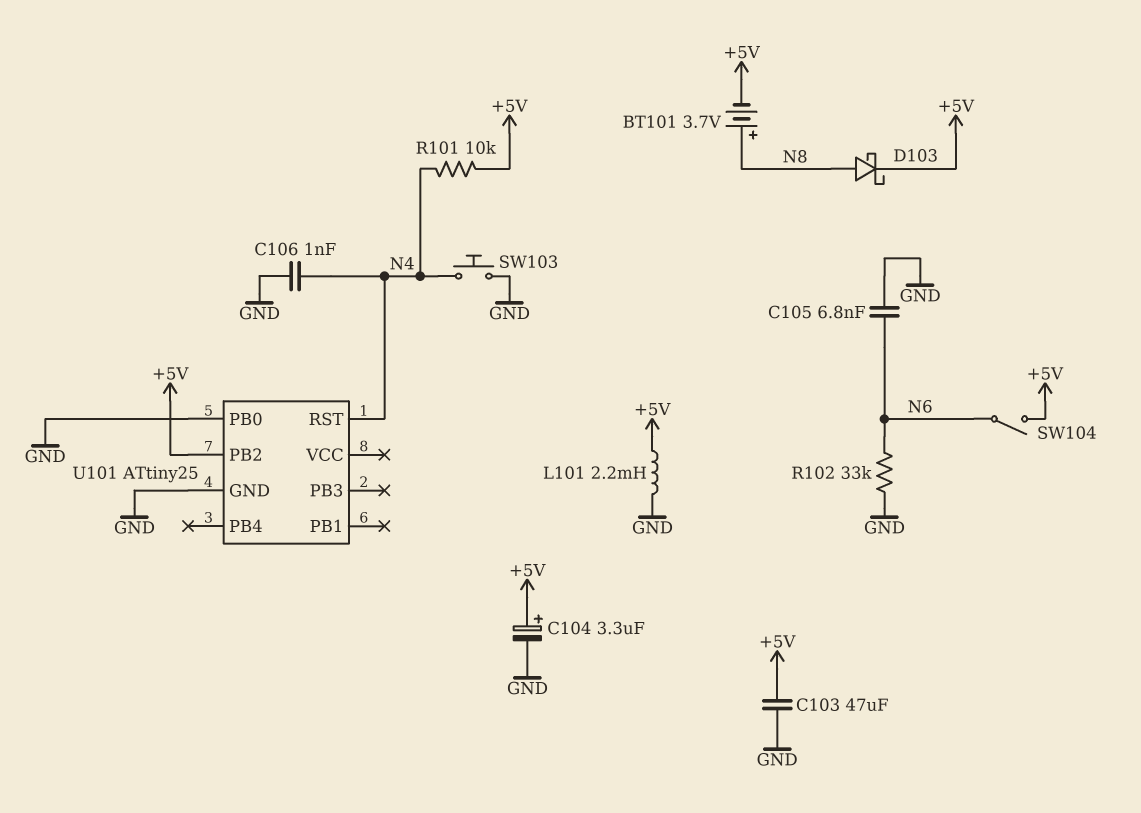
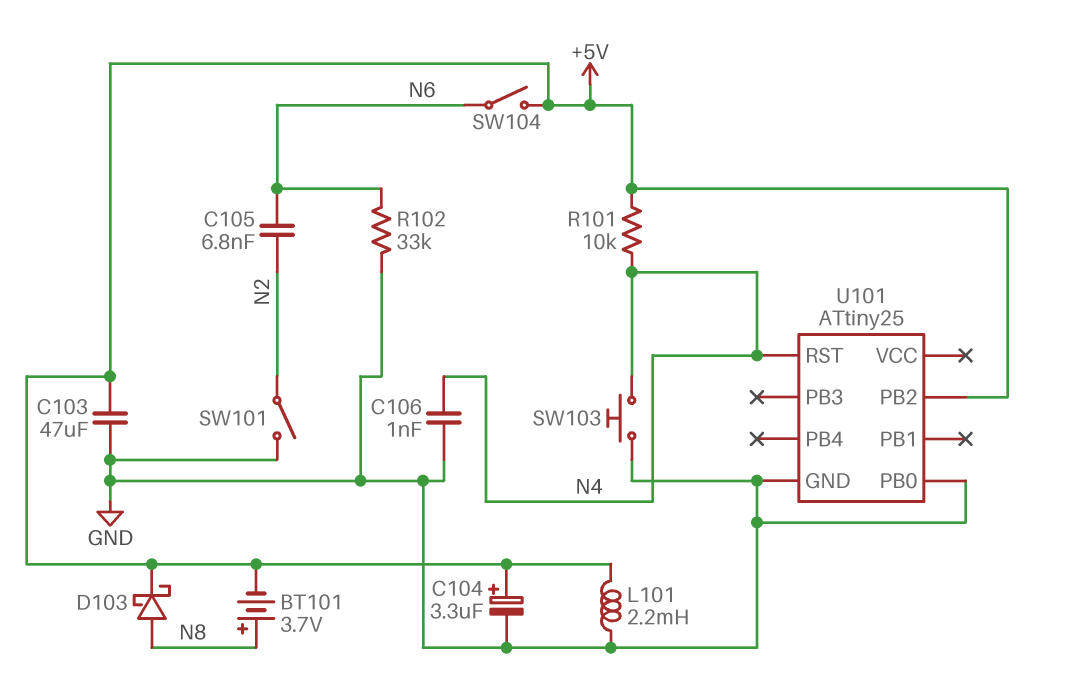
C105: 6.8nF (GND, N6) -> 6.8nF (N2, N6)
SW101: none -> switch (GND, N2)

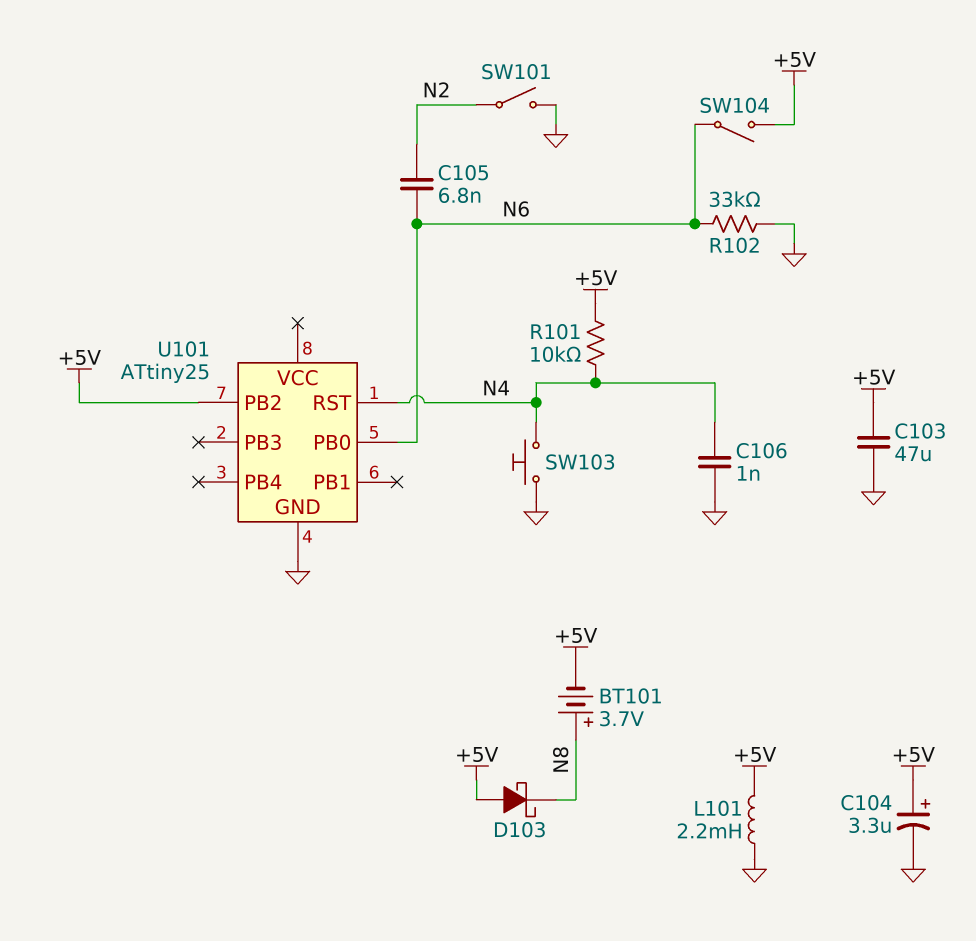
D103: schottky (A N8, K +5V) -> schottky (A +5V, K N8)
U101 pin PB0: GND -> N6

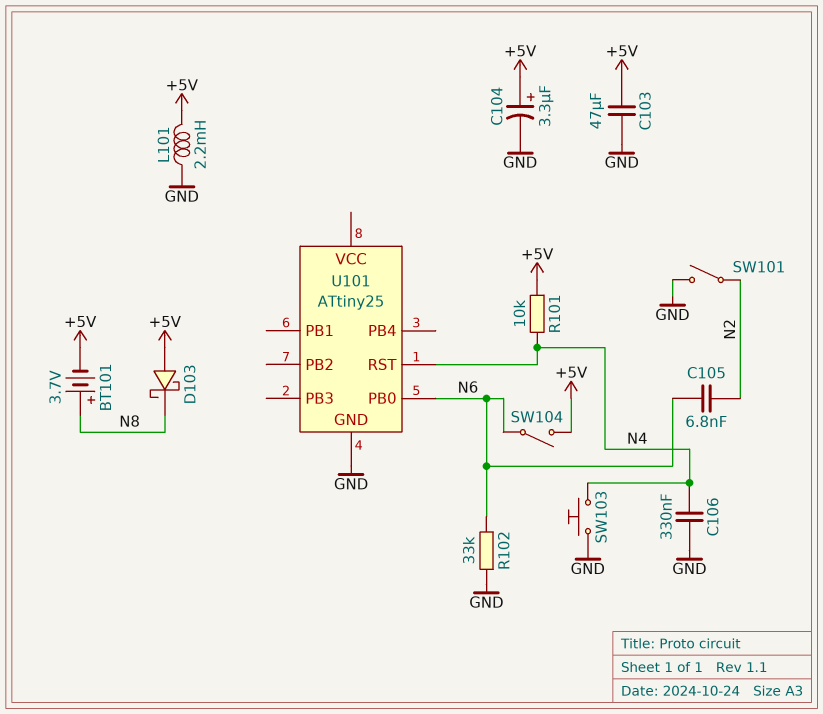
C106: 1nF (GND, N4) -> 330nF (GND, N4)
U101 pin PB2: +5V -> none

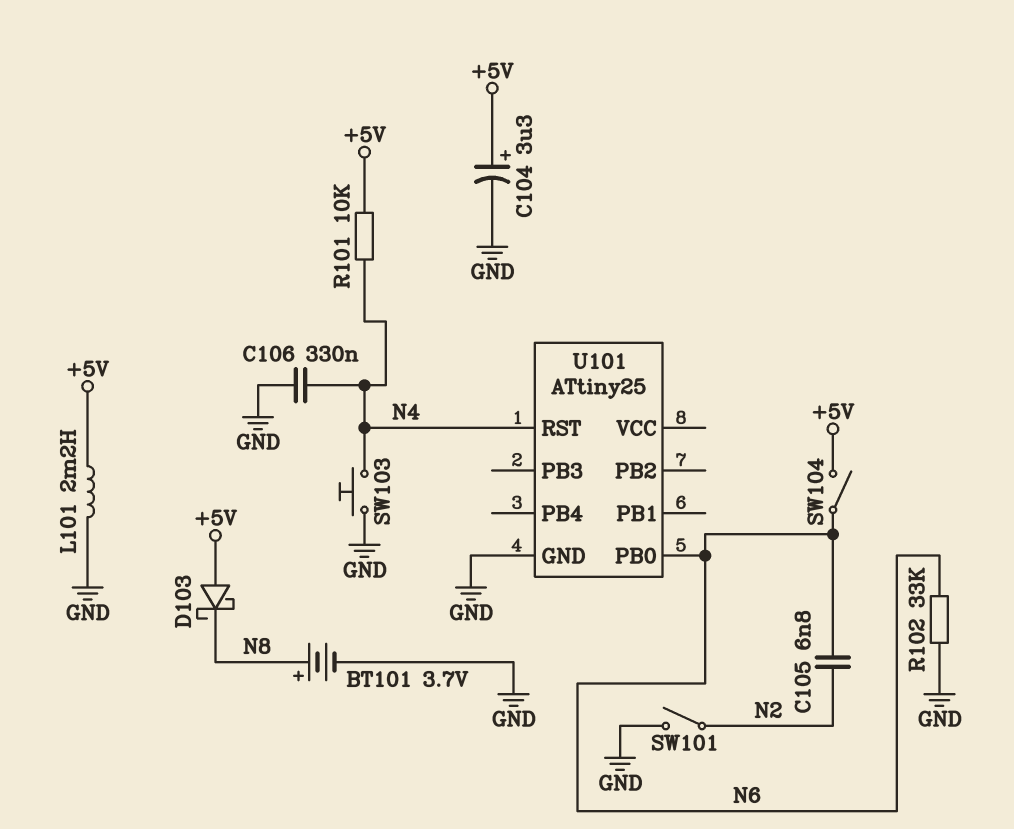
BT101: 3.7V (plus N8, minus +5V) -> 3.7V (plus N8, minus GND)
C103: 47uF (+5V, GND) -> none

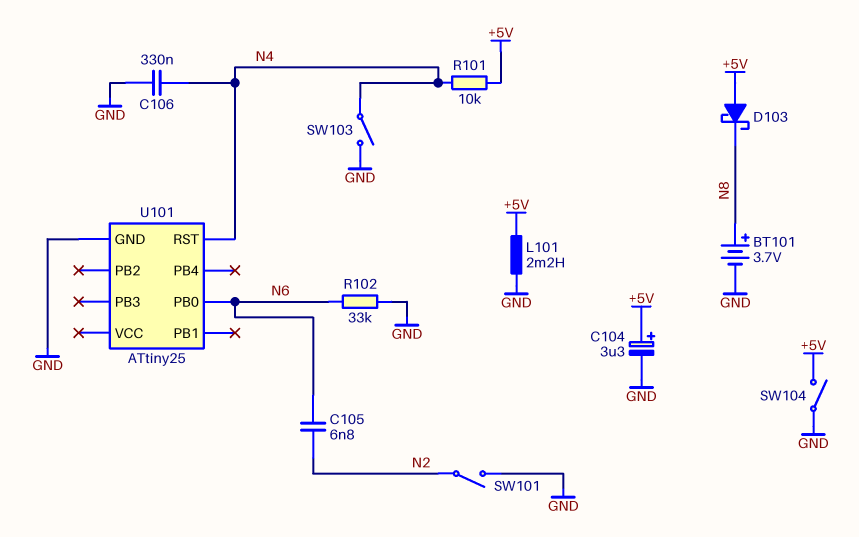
SW103: button (GND, N4) -> switch (GND, N4)
SW104: switch (+5V, N6) -> switch (+5V, GND)

